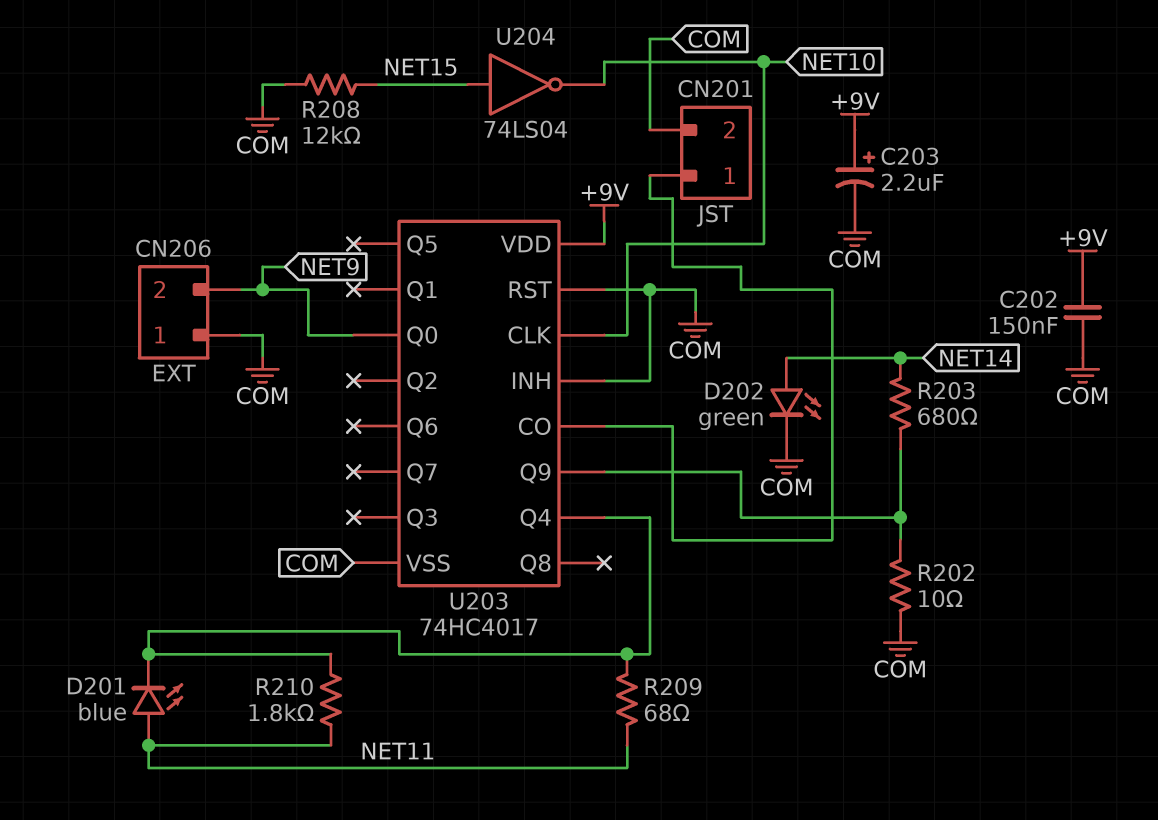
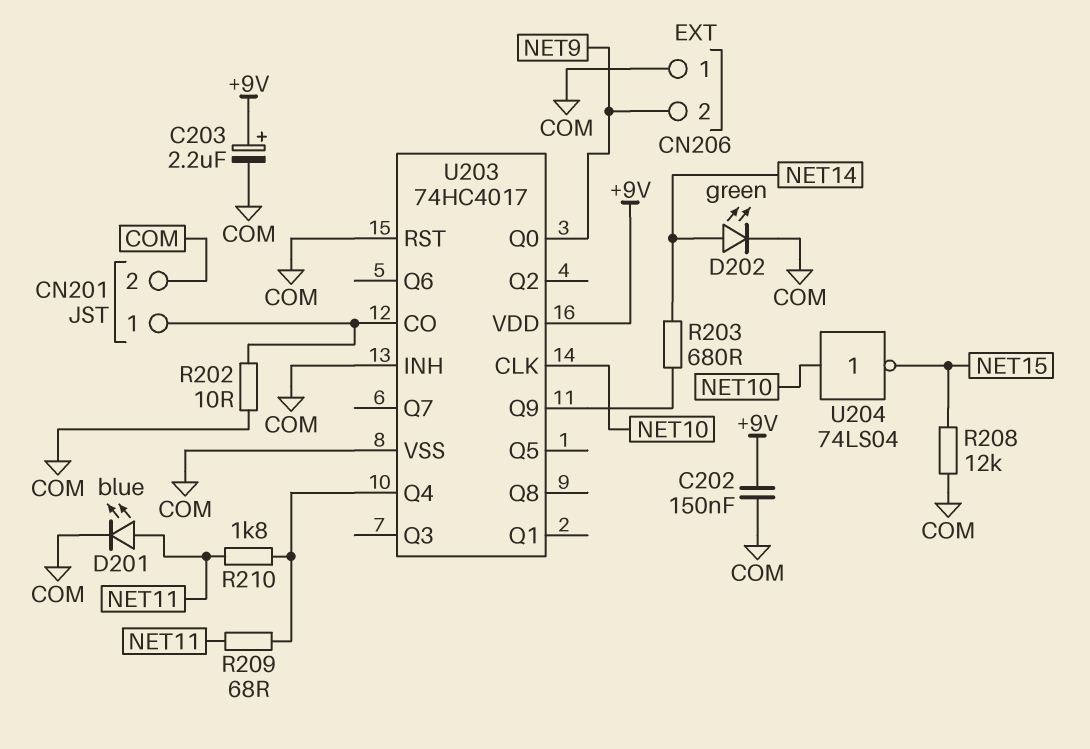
D201: LED blue (A NET11, K U203/Q4) -> LED blue (A NET11, K COM)
R202: 10 (COM, U203/Q9) -> 10 (CN201/1, COM)
U204: NOT 74LS04 (in NET15, out NET10) -> NOT 74LS04 (in NET10, out NET15)

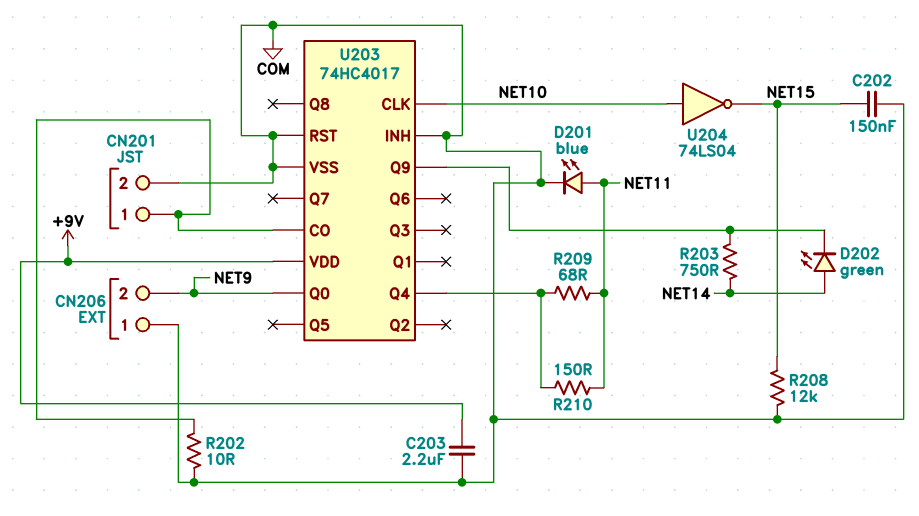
C202: 150nF (+9V, COM) -> 150nF (COM, NET15)
C203: 2.2uF (plus +9V, minus COM) -> 2.2uF (+9V, COM)
D202: LED green (A NET14, K COM) -> LED green (A NET14, K U203/Q9)
R203: 680 (NET14, U203/Q9) -> 750 (NET14, U203/Q9)
R210: 1.8k (NET11, U203/Q4) -> 150 (NET11, U203/Q4)

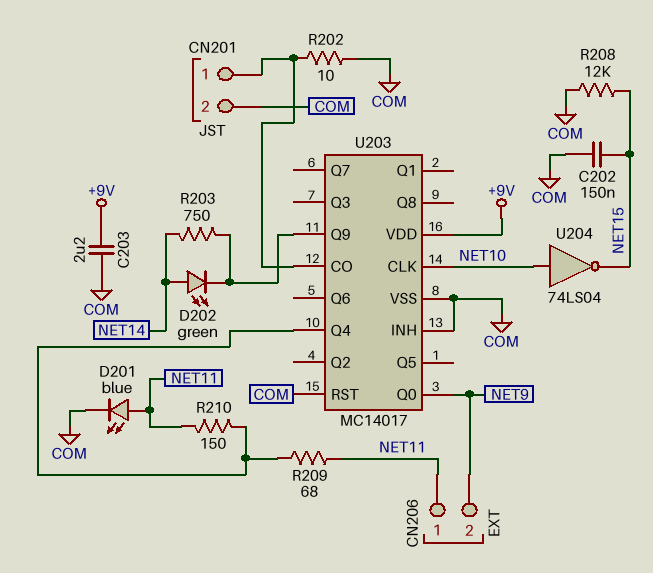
CN206 pin 1: COM -> NET11
U203: 74HC4017 -> MC14017

